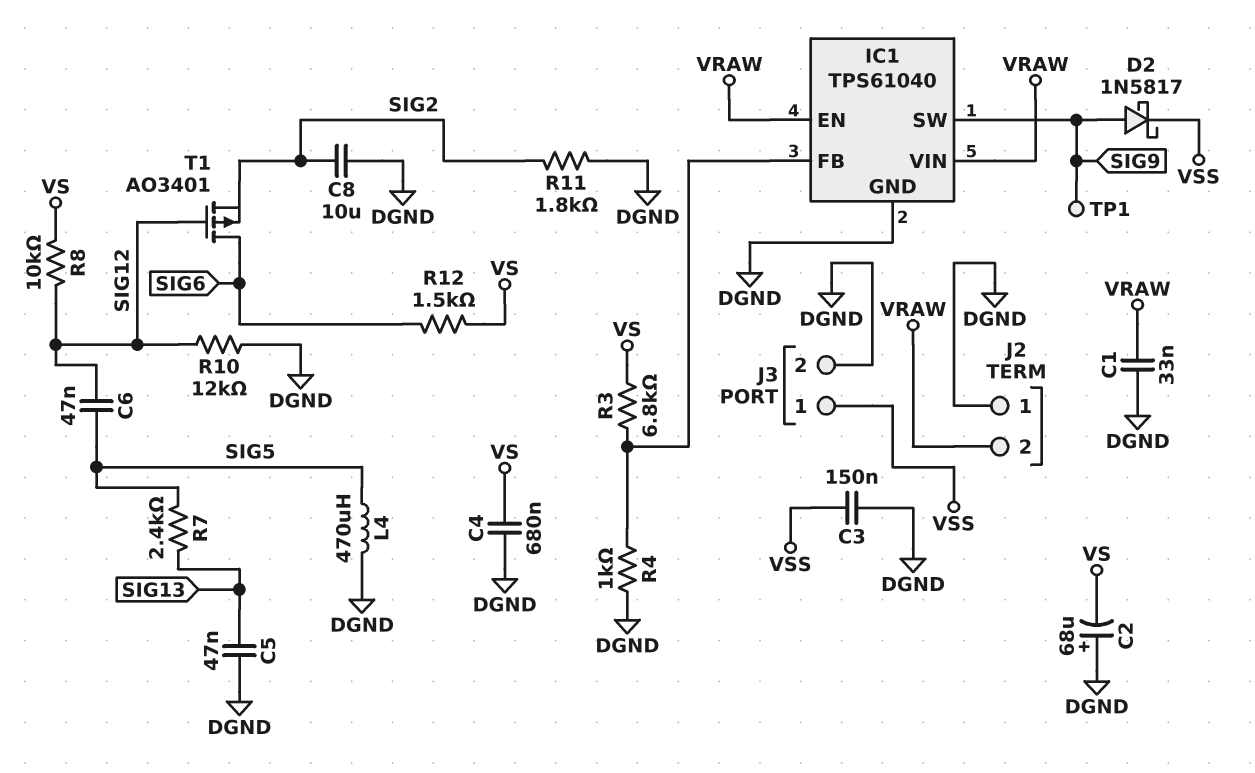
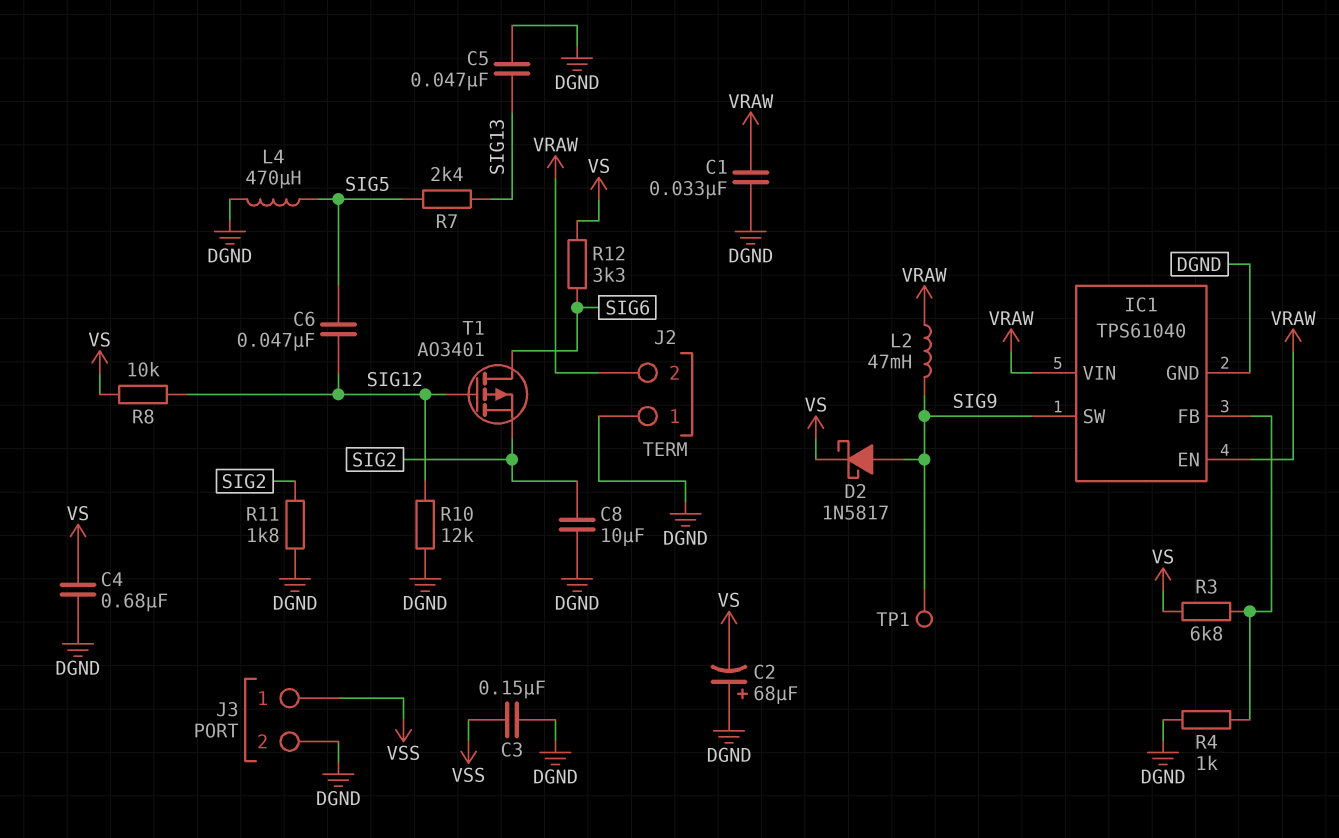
D2: schottky 1N5817 (A SIG9, K VSS) -> schottky 1N5817 (A SIG9, K VS)
L2: none -> 47mH (SIG9, VRAW)
R12: 1.5k (SIG6, VS) -> 3.3k (SIG6, VS)

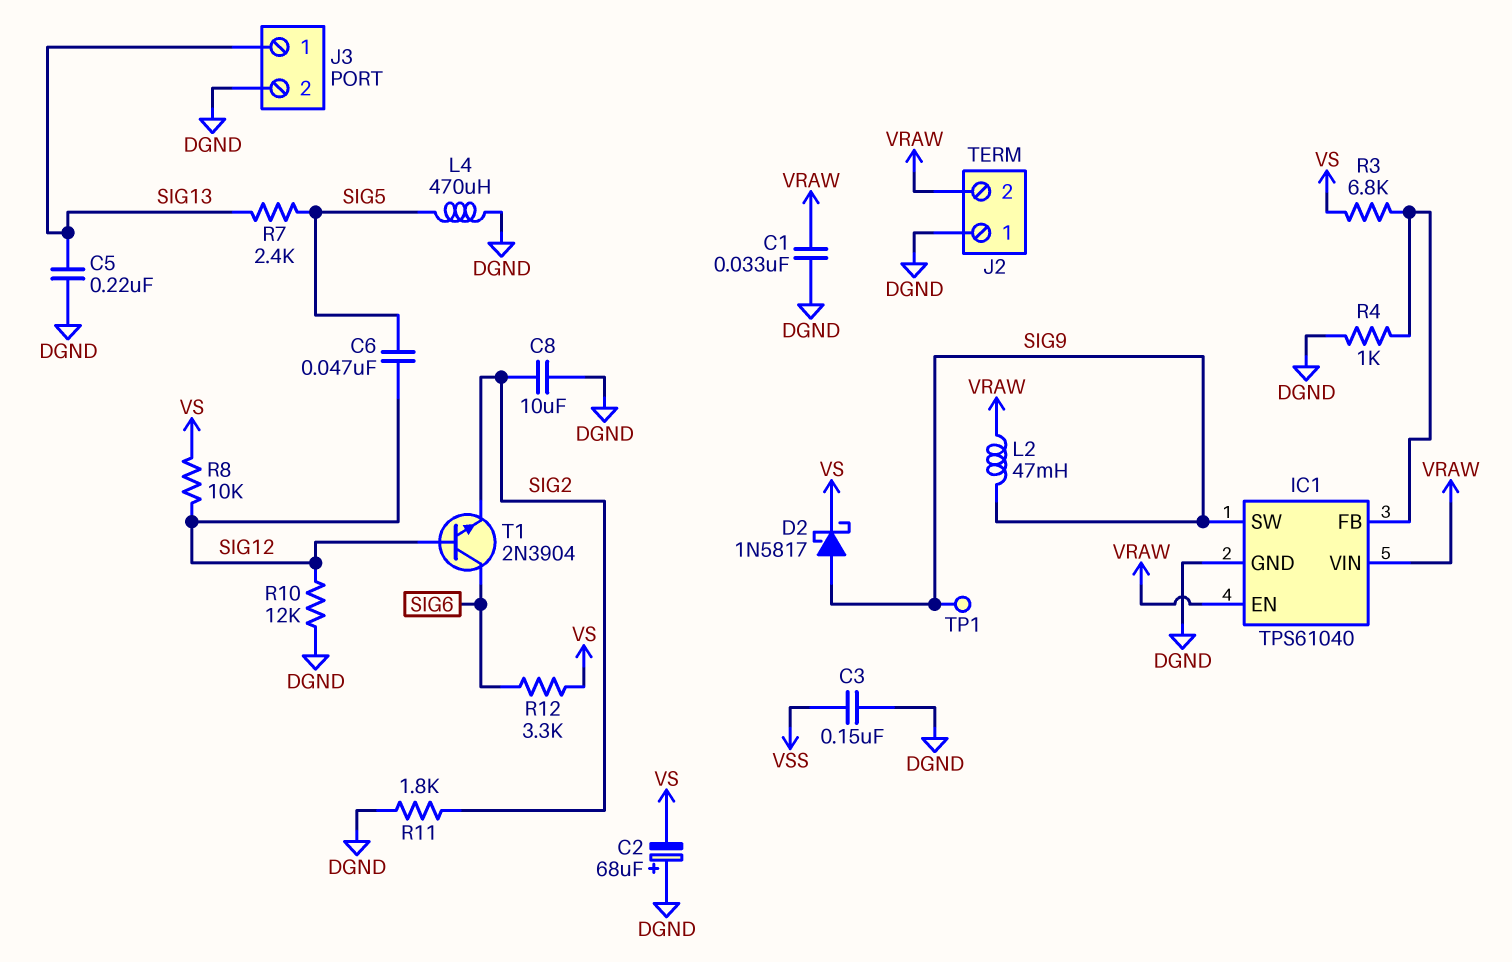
C4: 680nF (DGND, VS) -> none
C5: 47nF (DGND, SIG13) -> 220nF (DGND, SIG13)
J3 pin 1: VSS -> SIG13
T1: PMOS AO3401 (G SIG12, D SIG6, S SIG2) -> NPN 2N3904 (B SIG12, C SIG6, E SIG2)

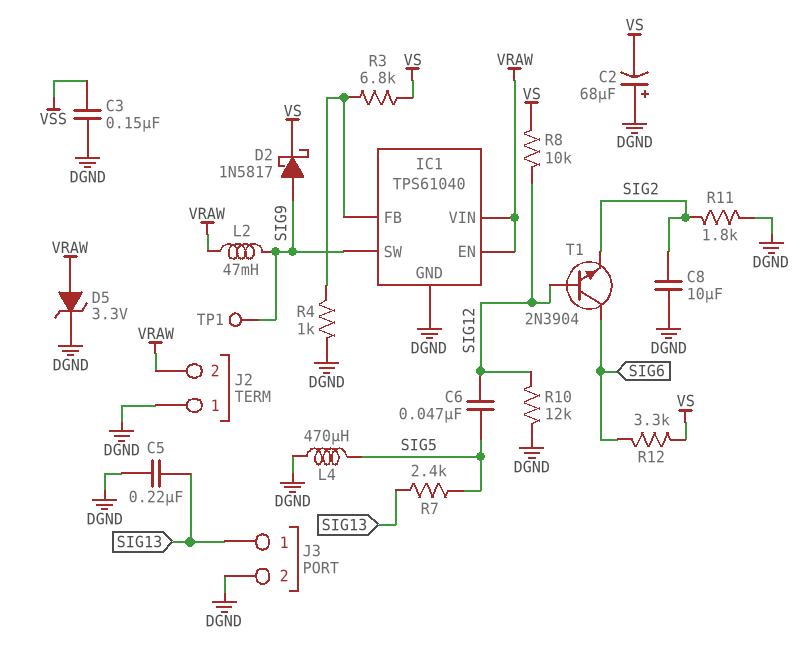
C1: 33nF (DGND, VRAW) -> none
D5: none -> zener 3.3V (A VRAW, K DGND)

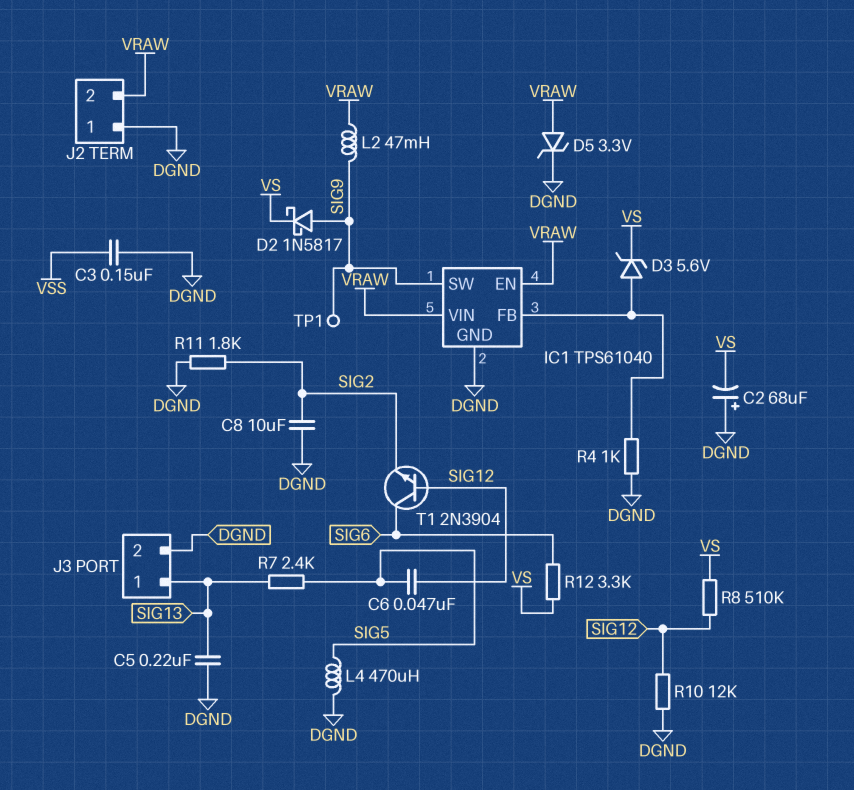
D3: none -> zener 5.6V (A IC1/FB, K VS)
R3: 6.8k (IC1/FB, VS) -> none
R8: 10k (SIG12, VS) -> 510k (SIG12, VS)

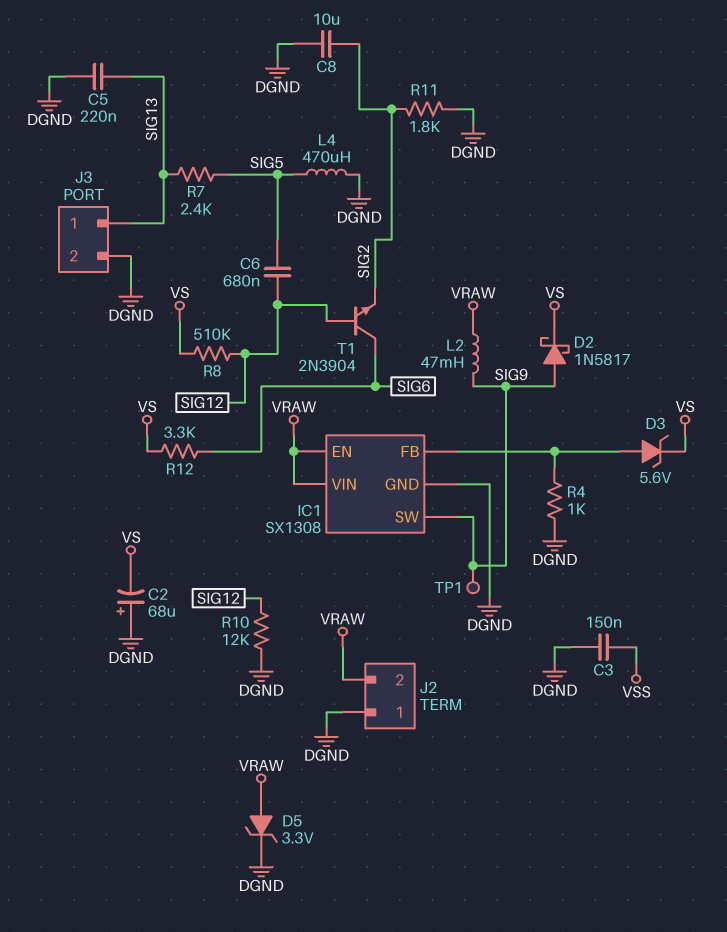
C6: 47nF (SIG5, SIG12) -> 680nF (SIG5, SIG12)
IC1: TPS61040 -> SX1308

